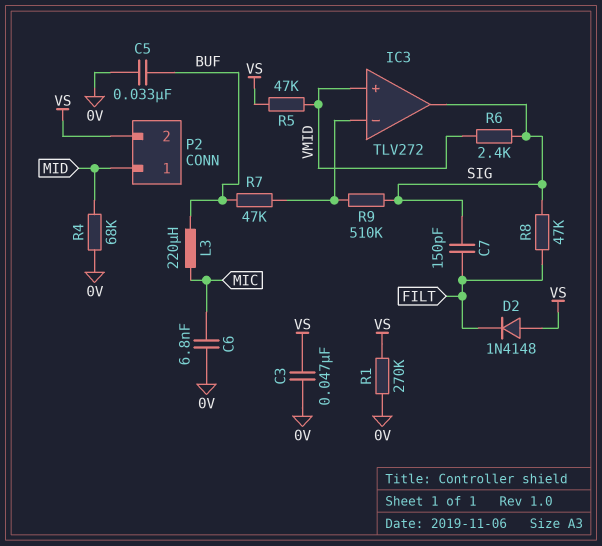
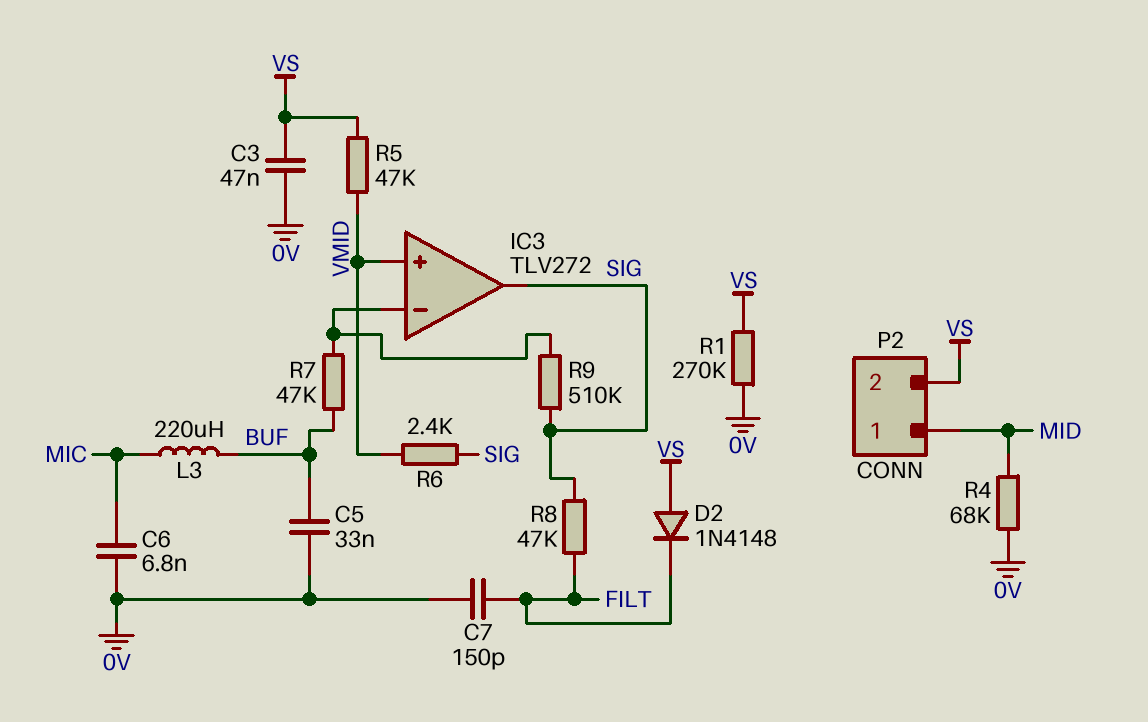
C7: 150pF (FILT, SIG) -> 150pF (0V, FILT)

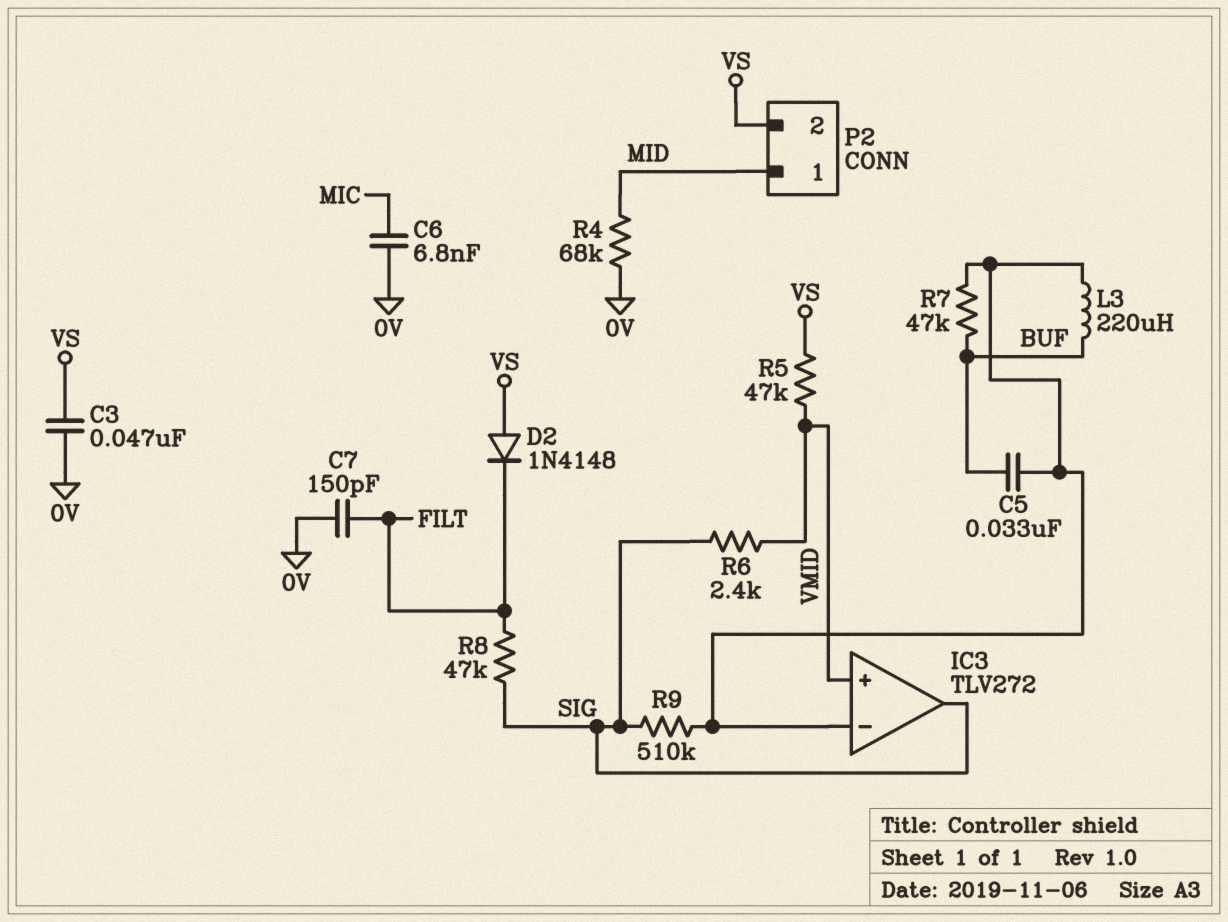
C5: 33nF (0V, BUF) -> 33nF (BUF, IC3/in-)
L3: 220uH (BUF, MIC) -> 220uH (BUF, IC3/in-)
R1: 270k (0V, VS) -> none

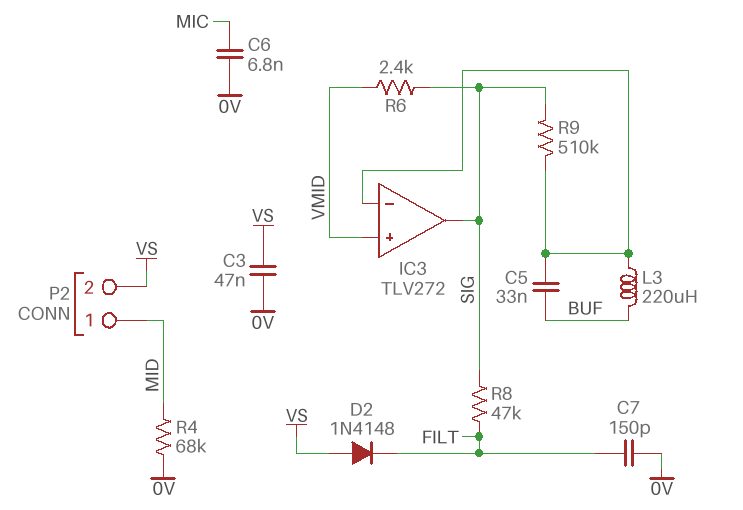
R5: 47k (VMID, VS) -> none
R7: 47k (BUF, IC3/in-) -> none

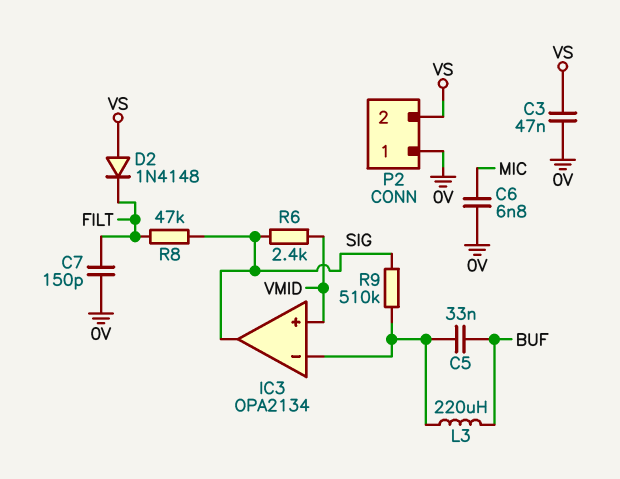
IC3: TLV272 -> OPA2134
P2 pin 1: MID -> 0V
R4: 68k (0V, MID) -> none

